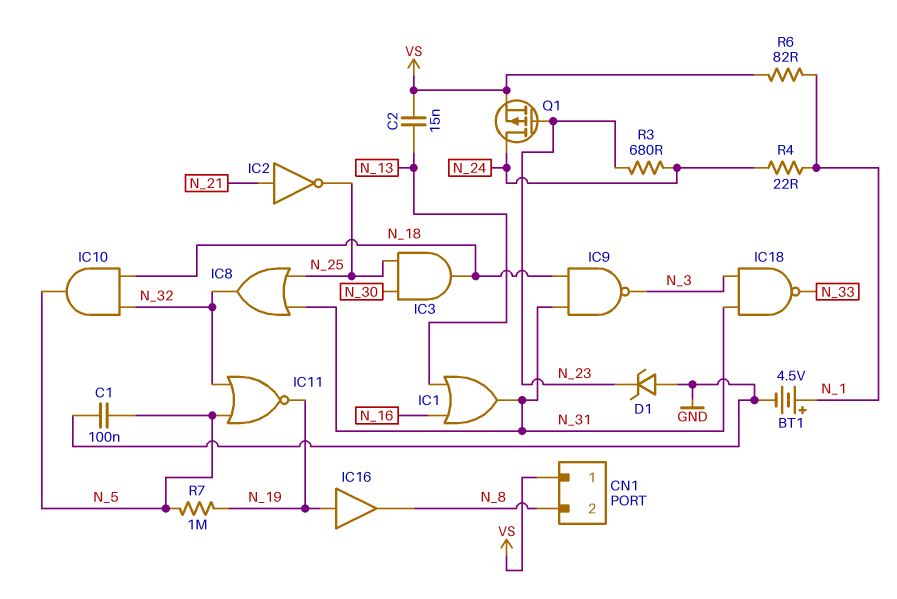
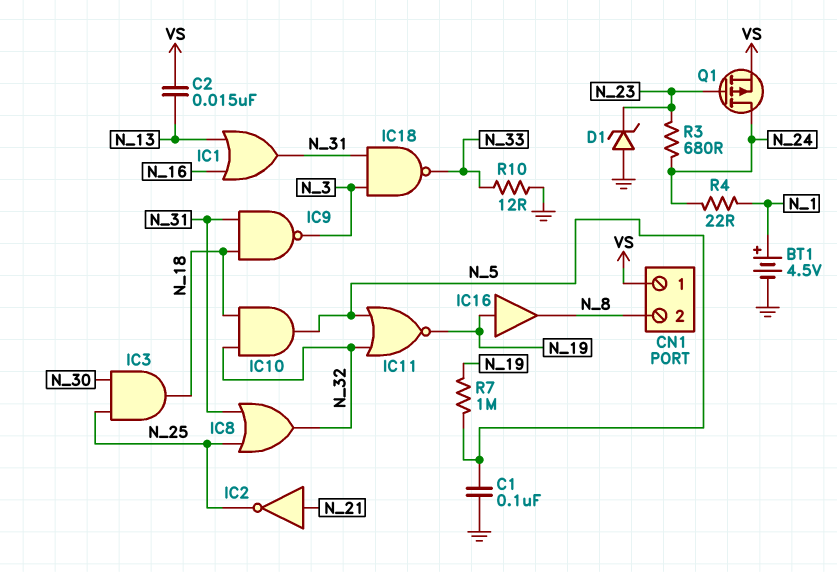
R6: 82 (N_1, VS) -> none
R10: none -> 12 (GND, N_33)

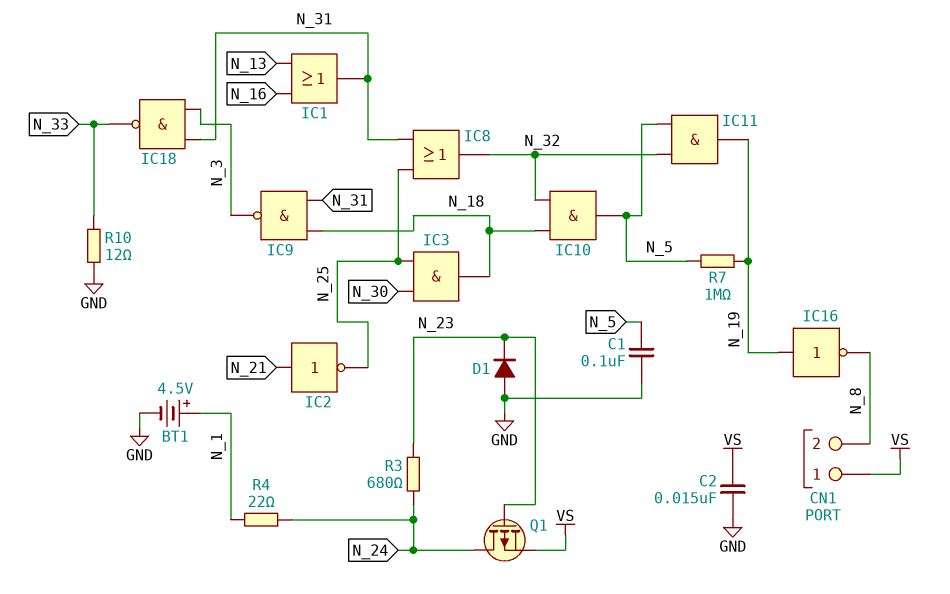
C2: 15nF (N_13, VS) -> 15nF (GND, VS)
D1: zener (A GND, K N_23) -> diode (A GND, K N_23)
IC11: NOR (in N_5, in N_32, out N_19) -> AND (in N_5, in N_32, out N_19)
IC16: buffer (in N_19, out N_8) -> NOT (in N_19, out N_8)

